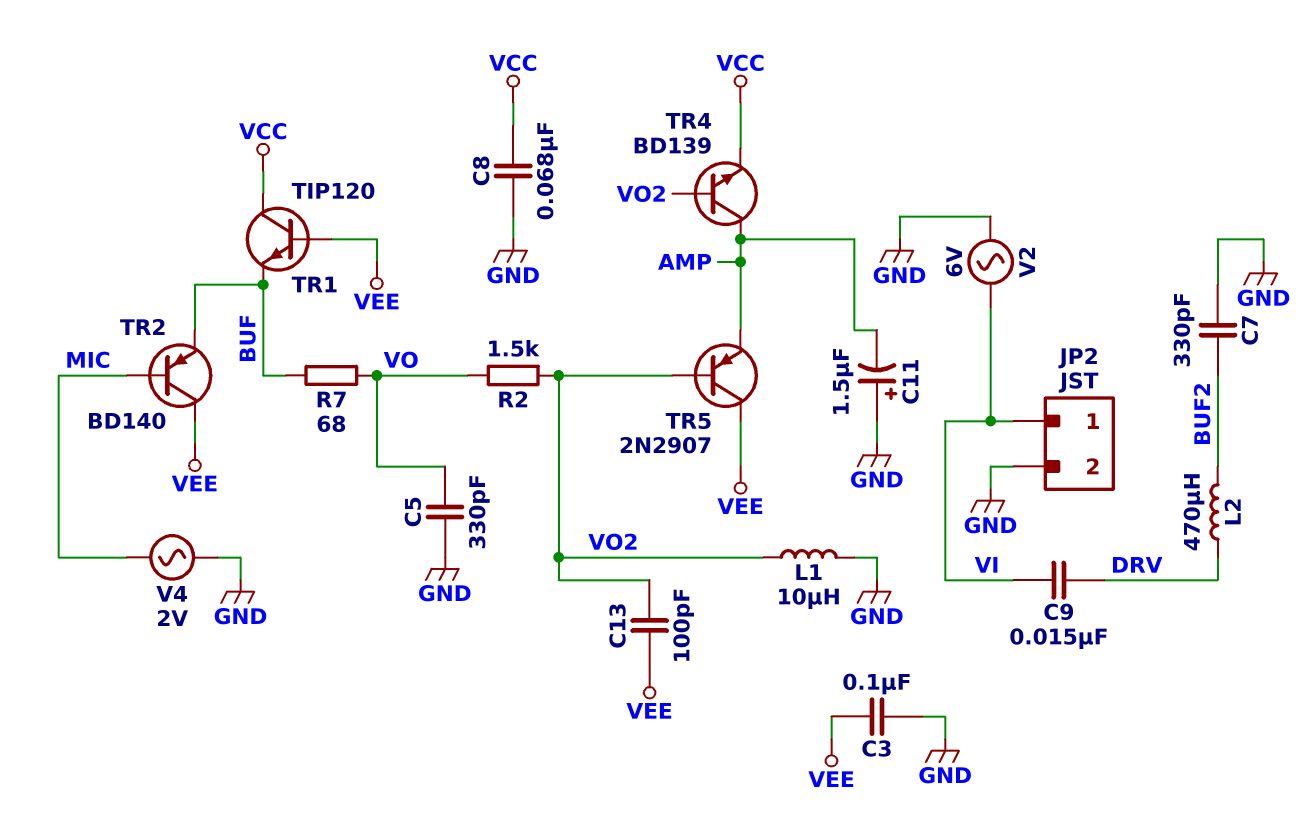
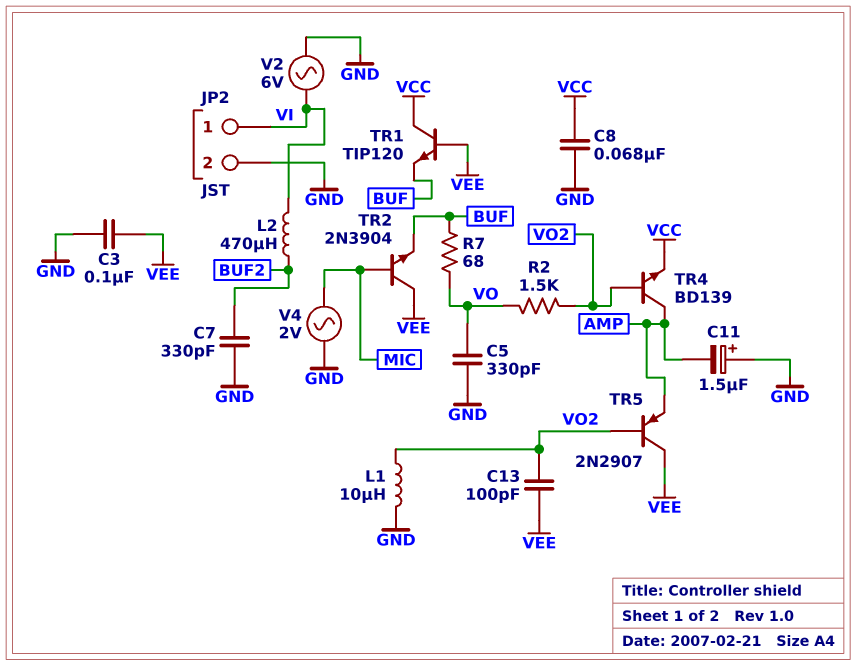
C9: 15nF (DRV, VI) -> none
L2: 470uH (BUF2, DRV) -> 470uH (BUF2, VI)
TR2: PNP BD140 (B MIC, C VEE, E BUF) -> NPN 2N3904 (B MIC, C VEE, E BUF)

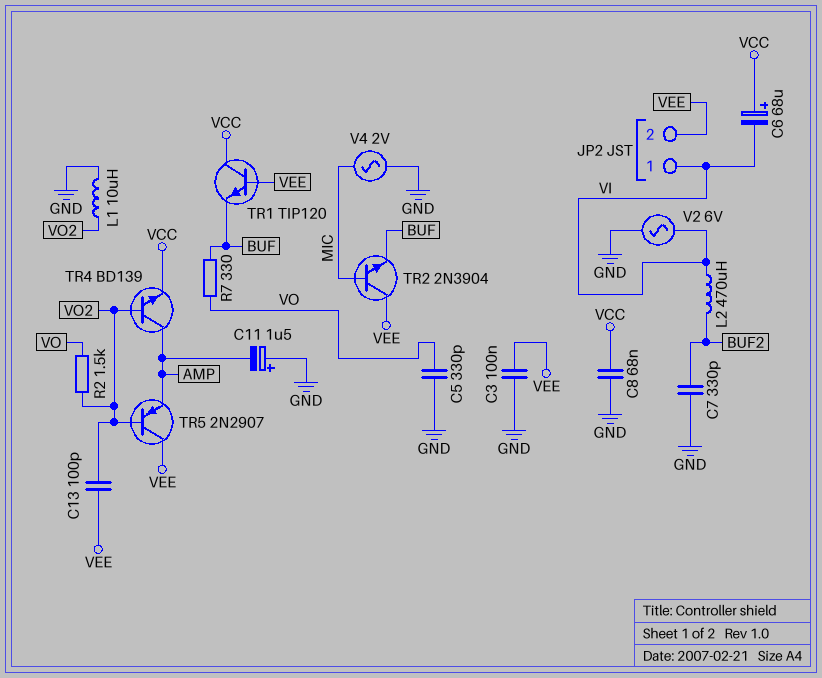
C6: none -> 68uF (plus VCC, minus VI)
JP2 pin 2: GND -> VEE
R7: 68 (BUF, VO) -> 330 (BUF, VO)

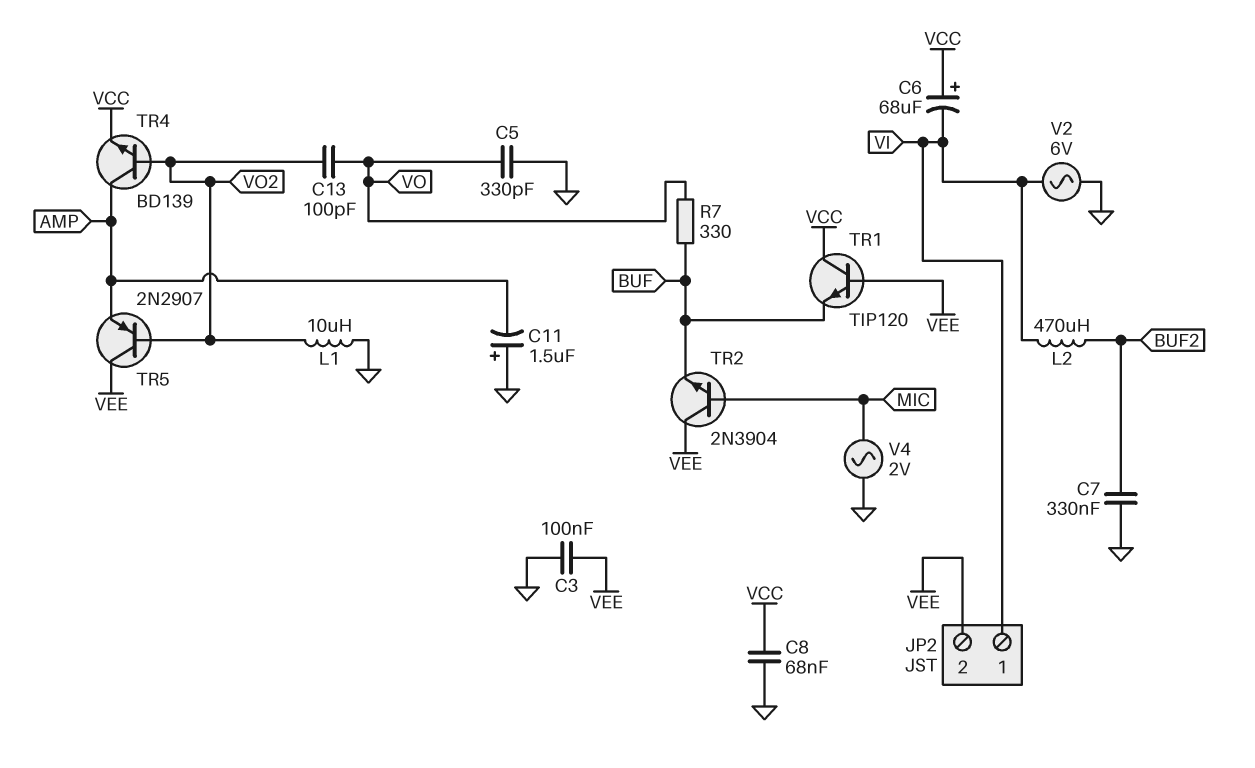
C7: 330pF (BUF2, GND) -> 330nF (BUF2, GND)
C13: 100pF (VEE, VO2) -> 100pF (VO, VO2)
R2: 1.5k (VO, VO2) -> none

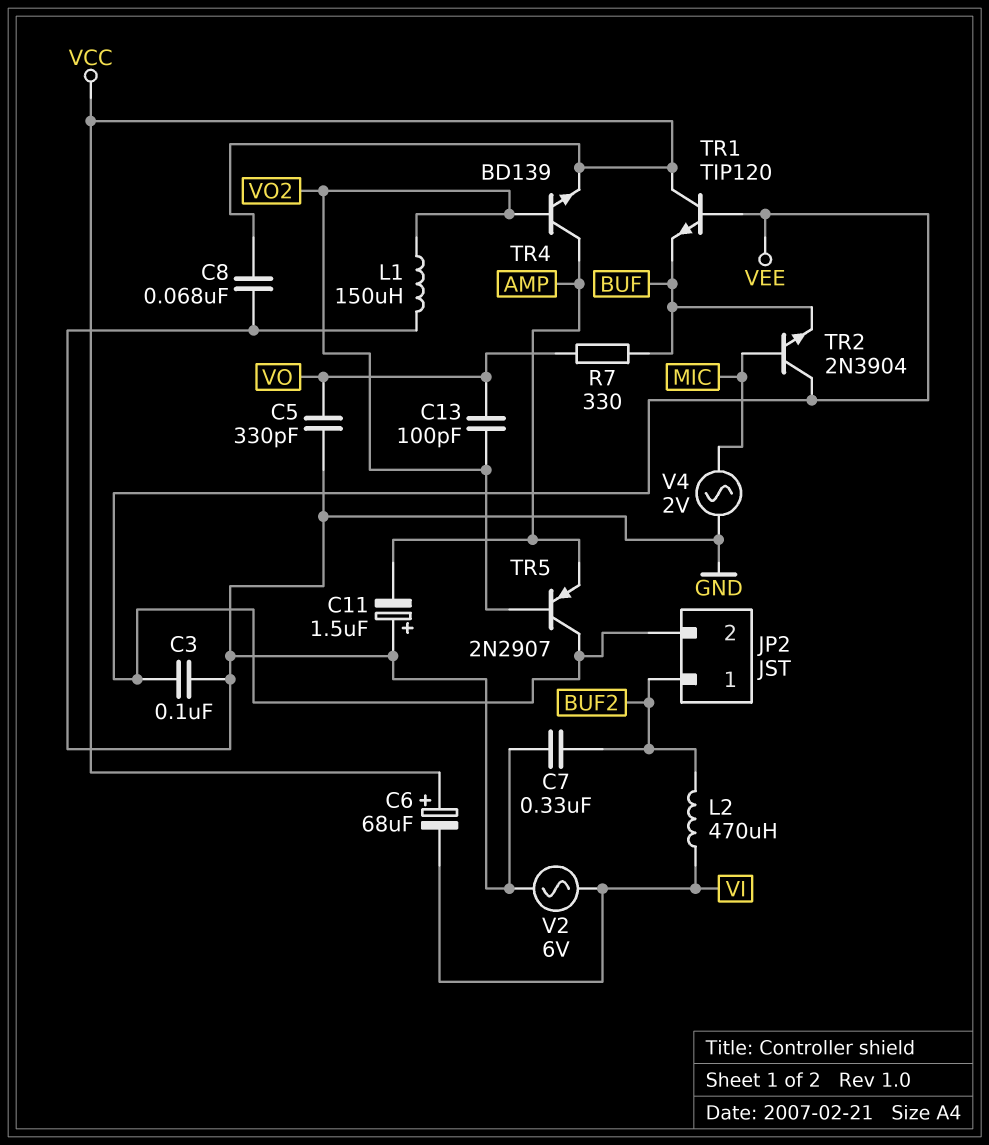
JP2 pin 1: VI -> BUF2
L1: 10uH (GND, VO2) -> 150uH (GND, VO2)

